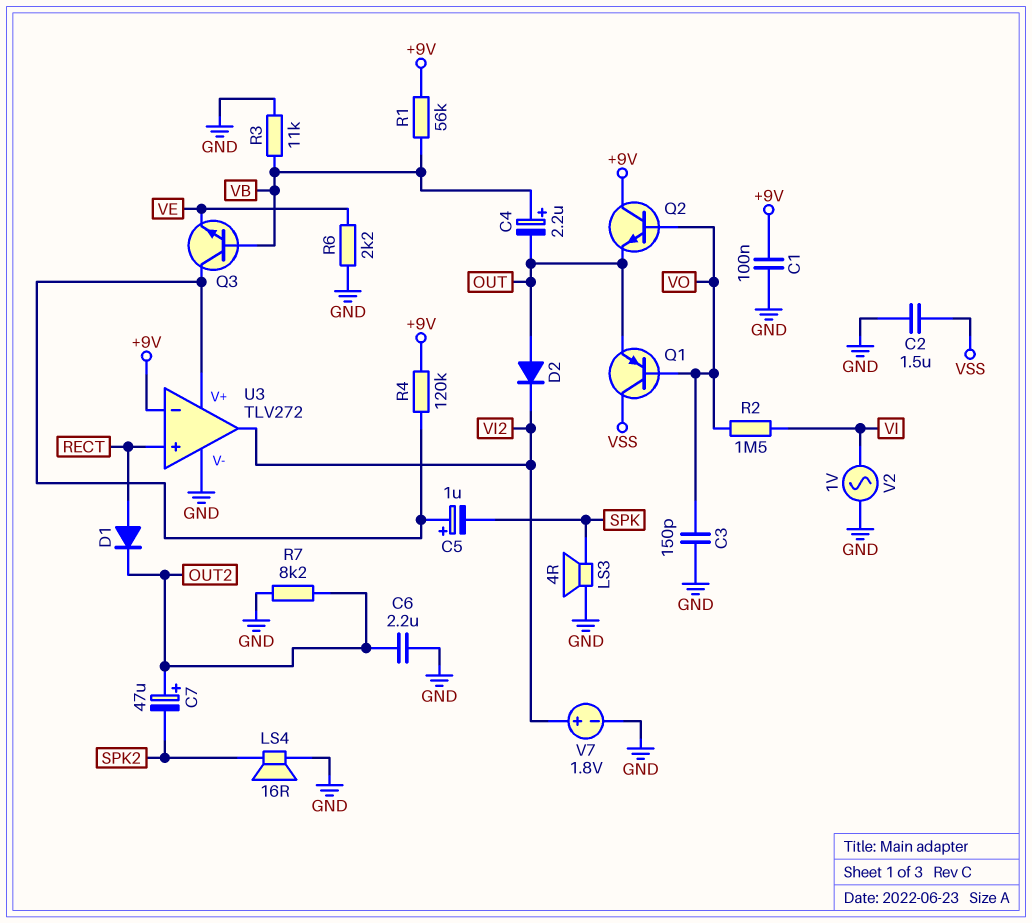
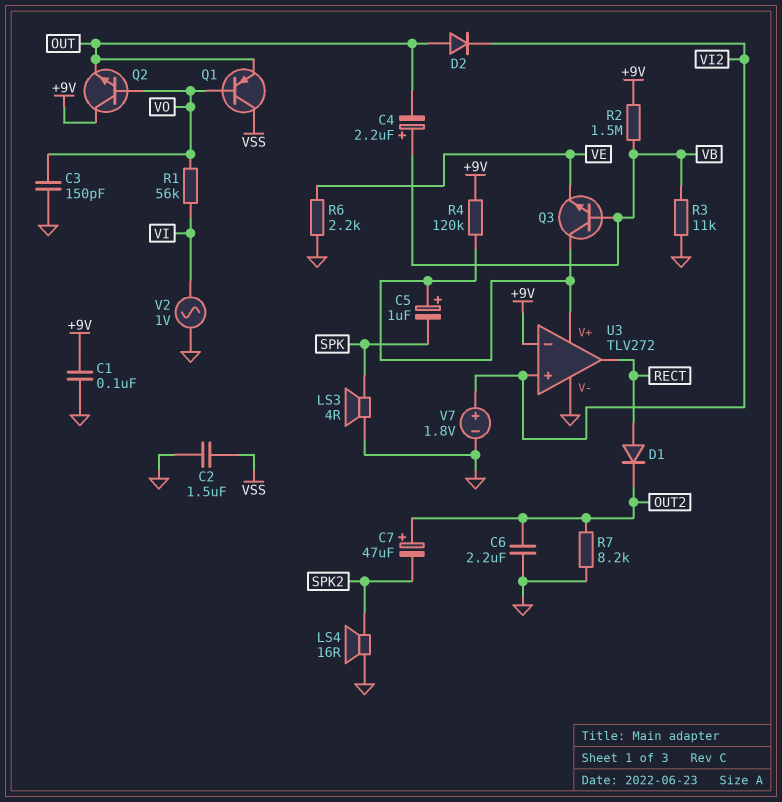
R1: 56k (+9V, VB) -> 56k (VI, VO)
R2: 1.5M (VI, VO) -> 1.5M (+9V, VB)
U3 pin in+: RECT -> VI2
U3 pin out: VI2 -> RECT

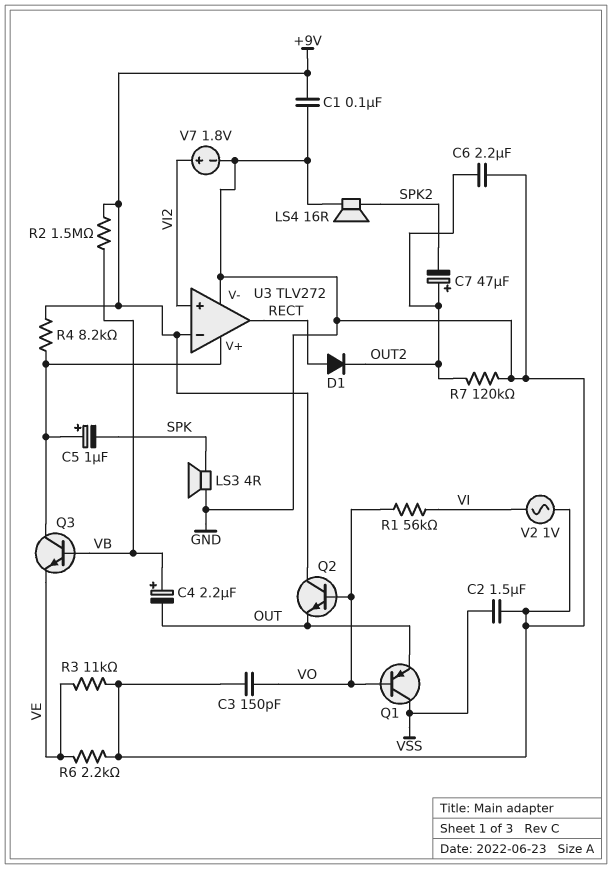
D2: diode (A OUT, K VI2) -> none
R3: 11k (GND, VB) -> 11k (GND, VE)
R4: 120k (+9V, U3/V+) -> 8.2k (+9V, U3/V+)
R7: 8.2k (GND, OUT2) -> 120k (GND, OUT2)

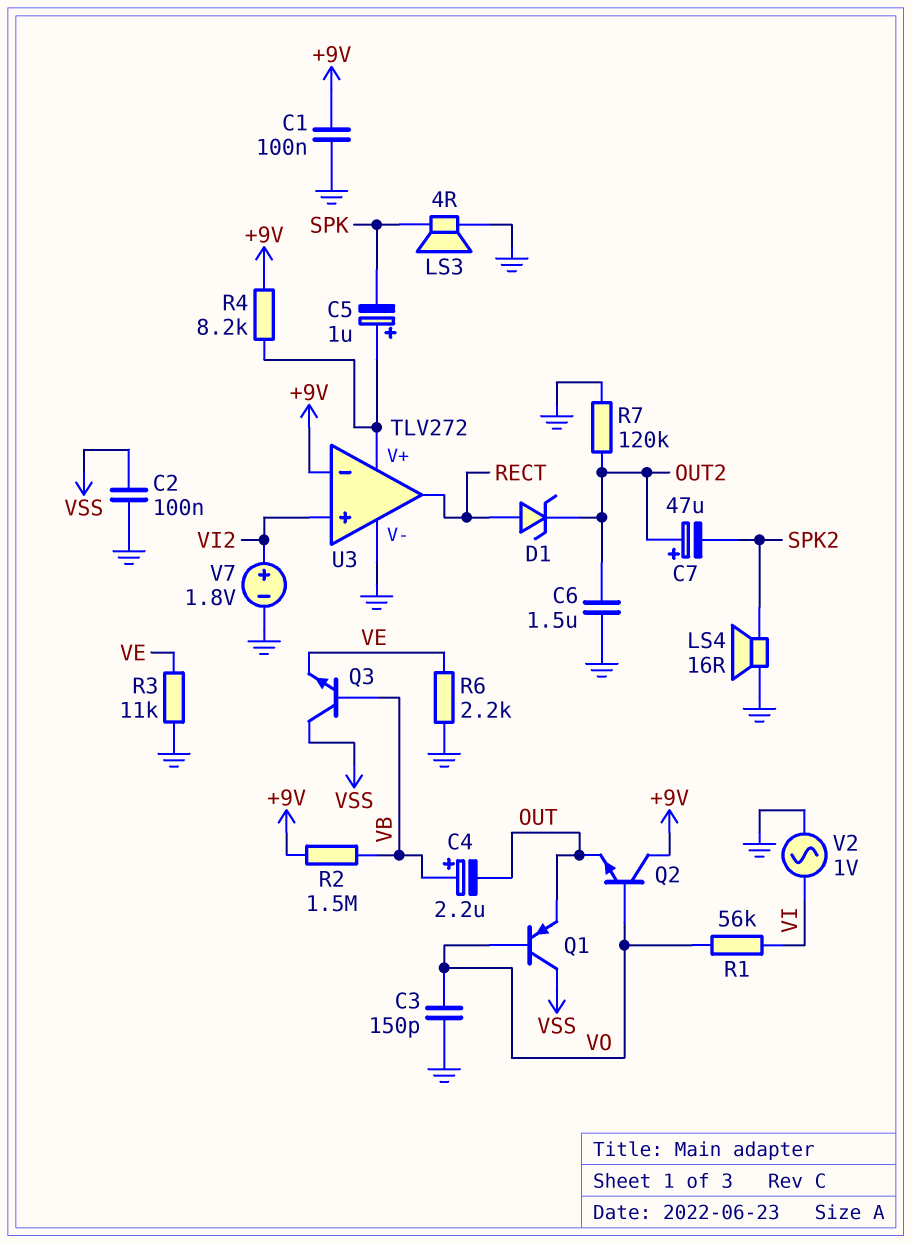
C2: 1.5uF (GND, VSS) -> 100nF (GND, VSS)
C6: 2.2uF (GND, OUT2) -> 1.5uF (GND, OUT2)
D1: diode (A RECT, K OUT2) -> zener (A RECT, K OUT2)
Q3: NPN (B VB, C U3/V+, E VE) -> NPN (B VB, C VSS, E VE)

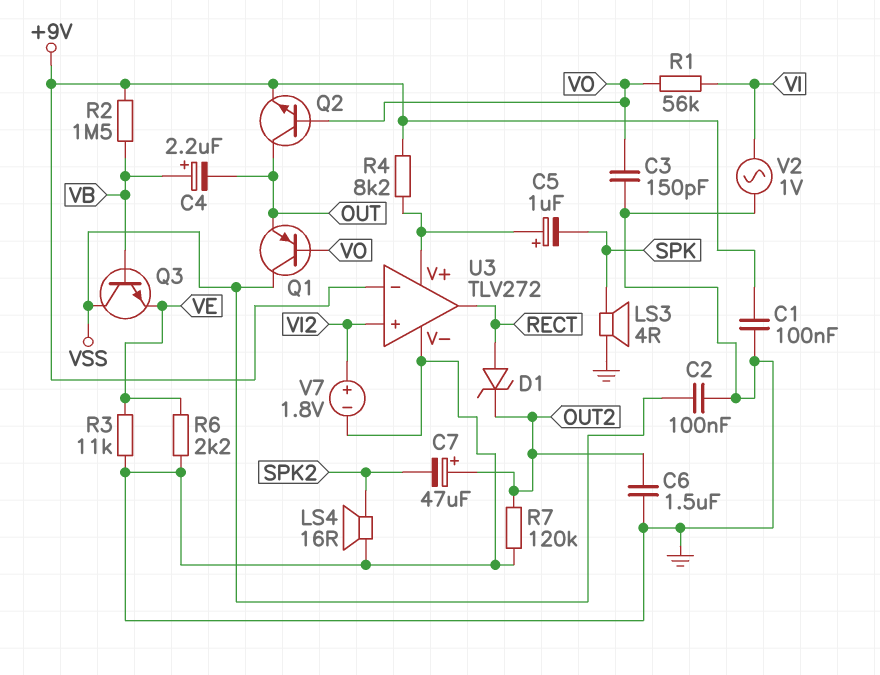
Q2: NPN (B VO, C +9V, E OUT) -> NPN (B VO, C OUT, E +9V)

